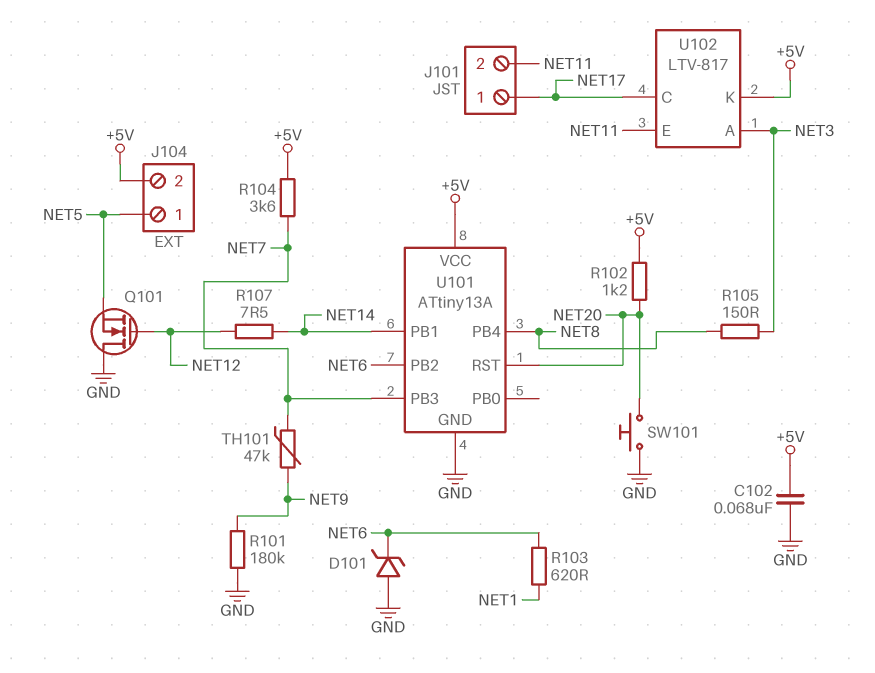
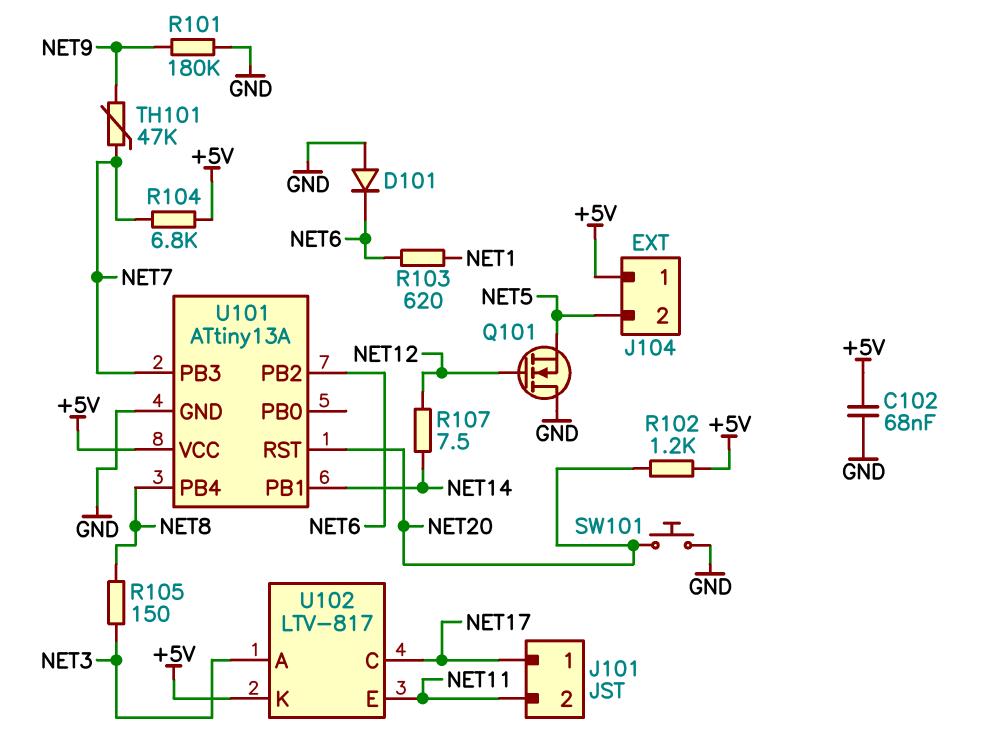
D101: zener (A GND, K NET6) -> diode (A GND, K NET6)
J104 pin 1: NET5 -> +5V
J104 pin 2: +5V -> NET5
R104: 3.6k (+5V, NET7) -> 6.8k (+5V, NET7)

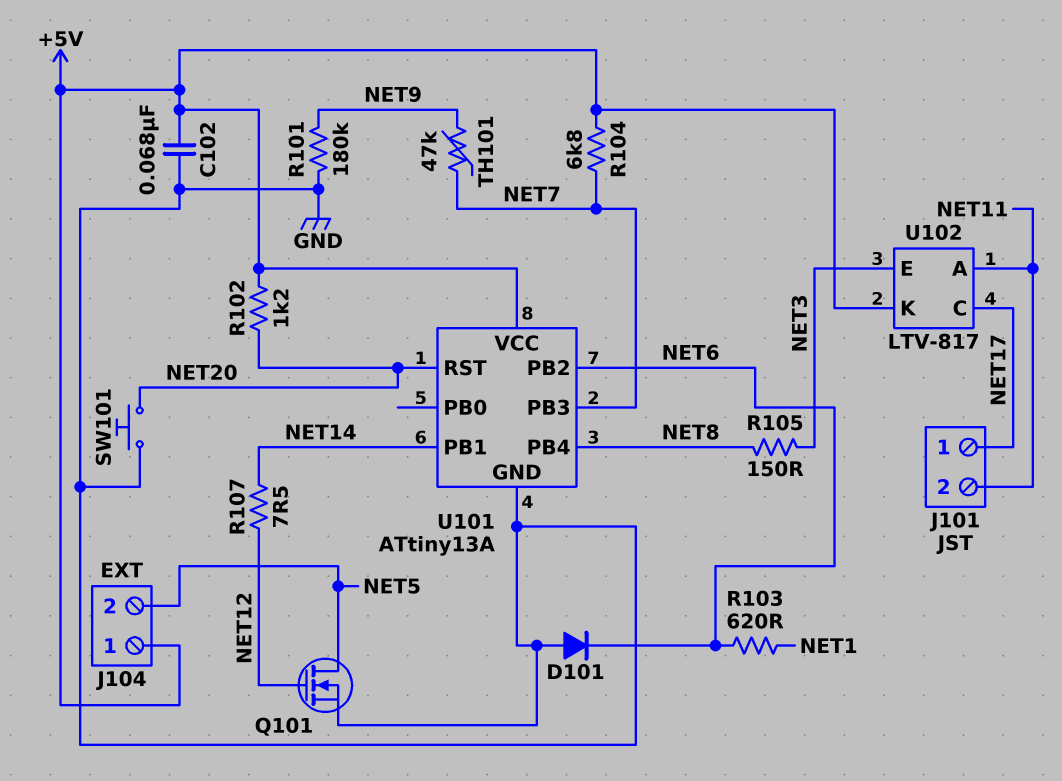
Q101: NMOS (G NET12, D GND, S NET5) -> NMOS (G NET12, D NET5, S GND)
U102 pin A: NET3 -> NET11
U102 pin E: NET11 -> NET3

